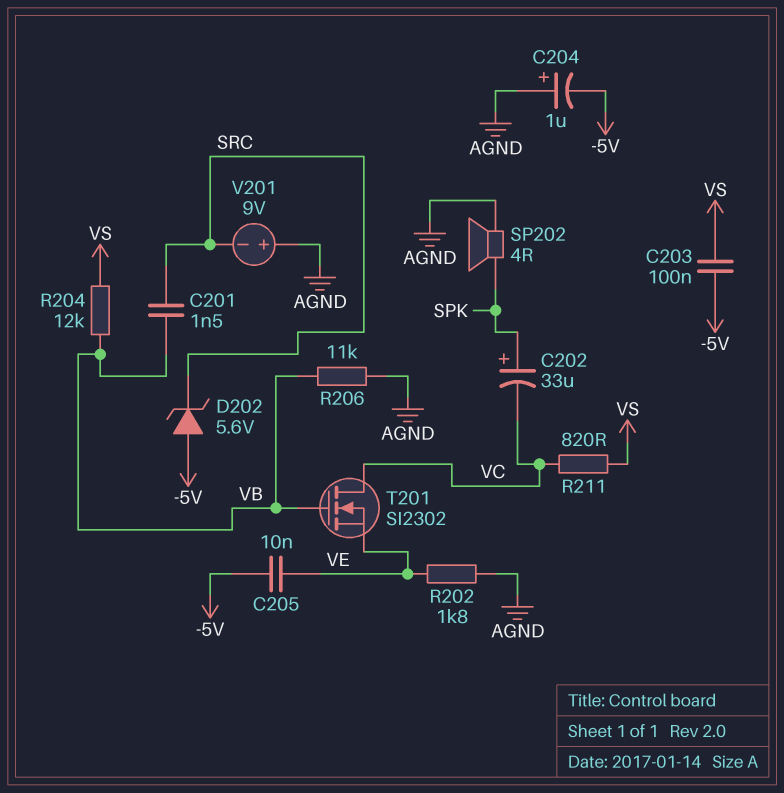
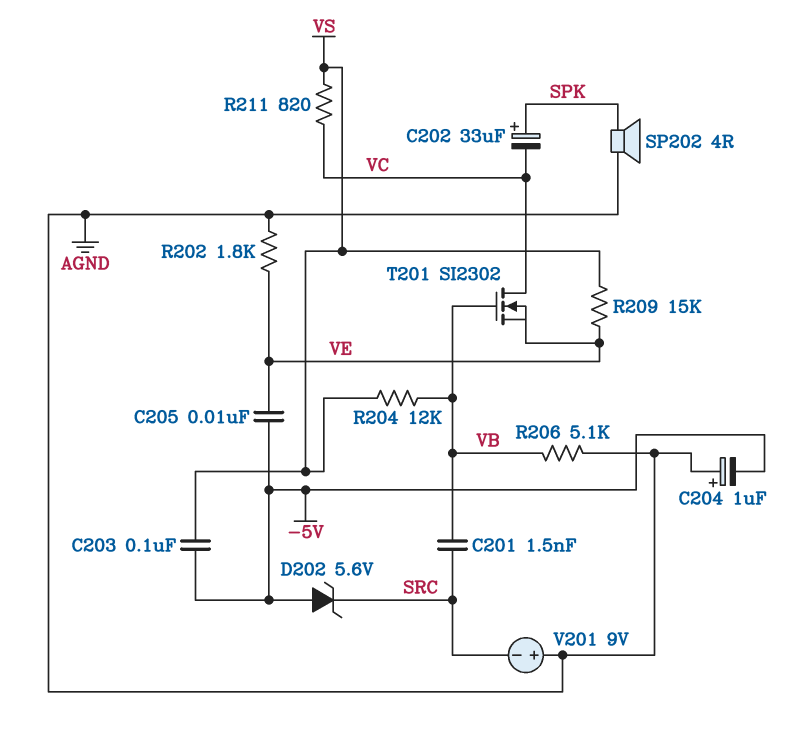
R206: 11k (AGND, VB) -> 5.1k (AGND, VB)
R209: none -> 15k (VE, VS)

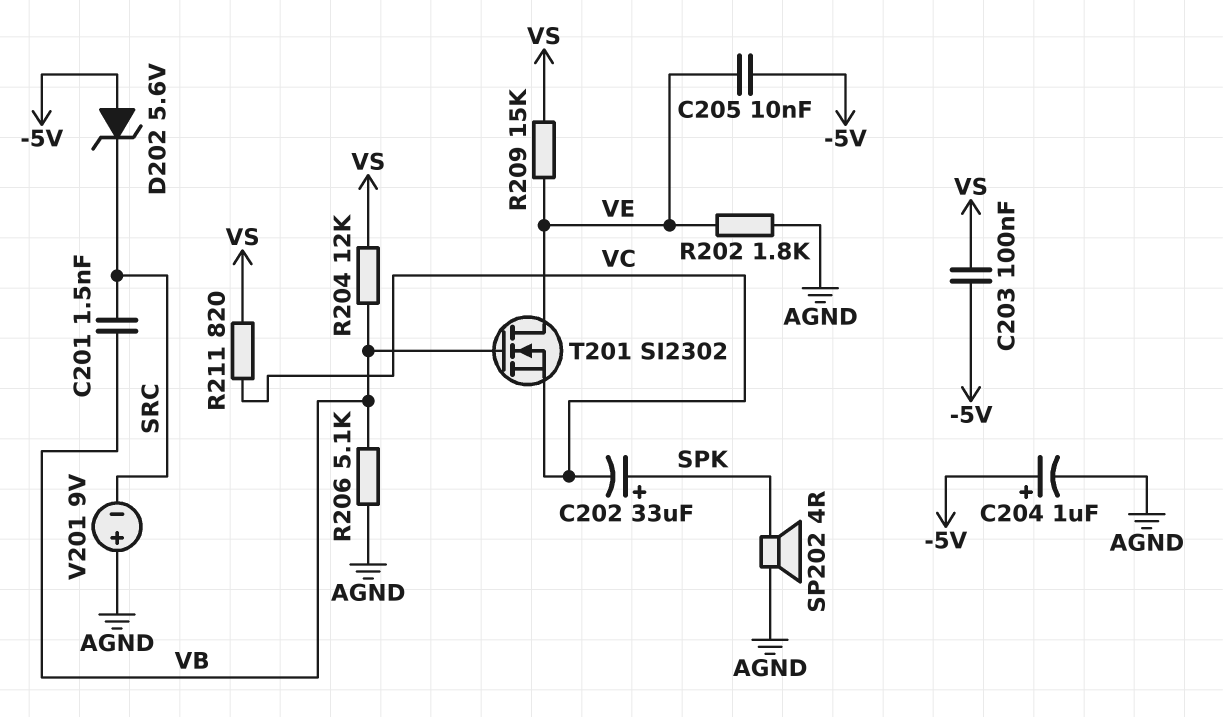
C204: 1uF (plus AGND, minus -5V) -> 1uF (plus -5V, minus AGND)
T201: NMOS SI2302 (G VB, D VC, S VE) -> NMOS SI2302 (G VB, D VE, S VC)

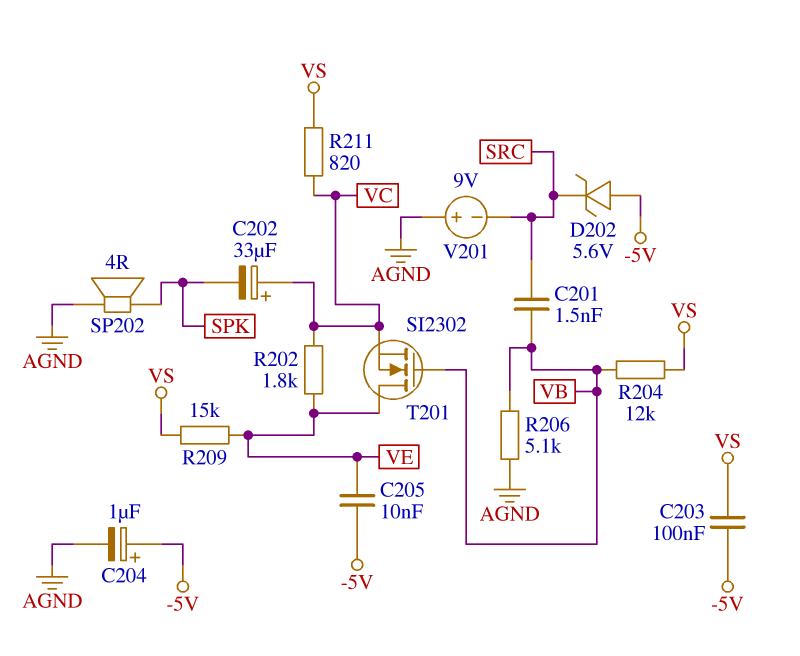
C202: 33uF (plus SPK, minus VC) -> 33uF (plus VC, minus SPK)
R202: 1.8k (AGND, VE) -> 1.8k (VC, VE)

